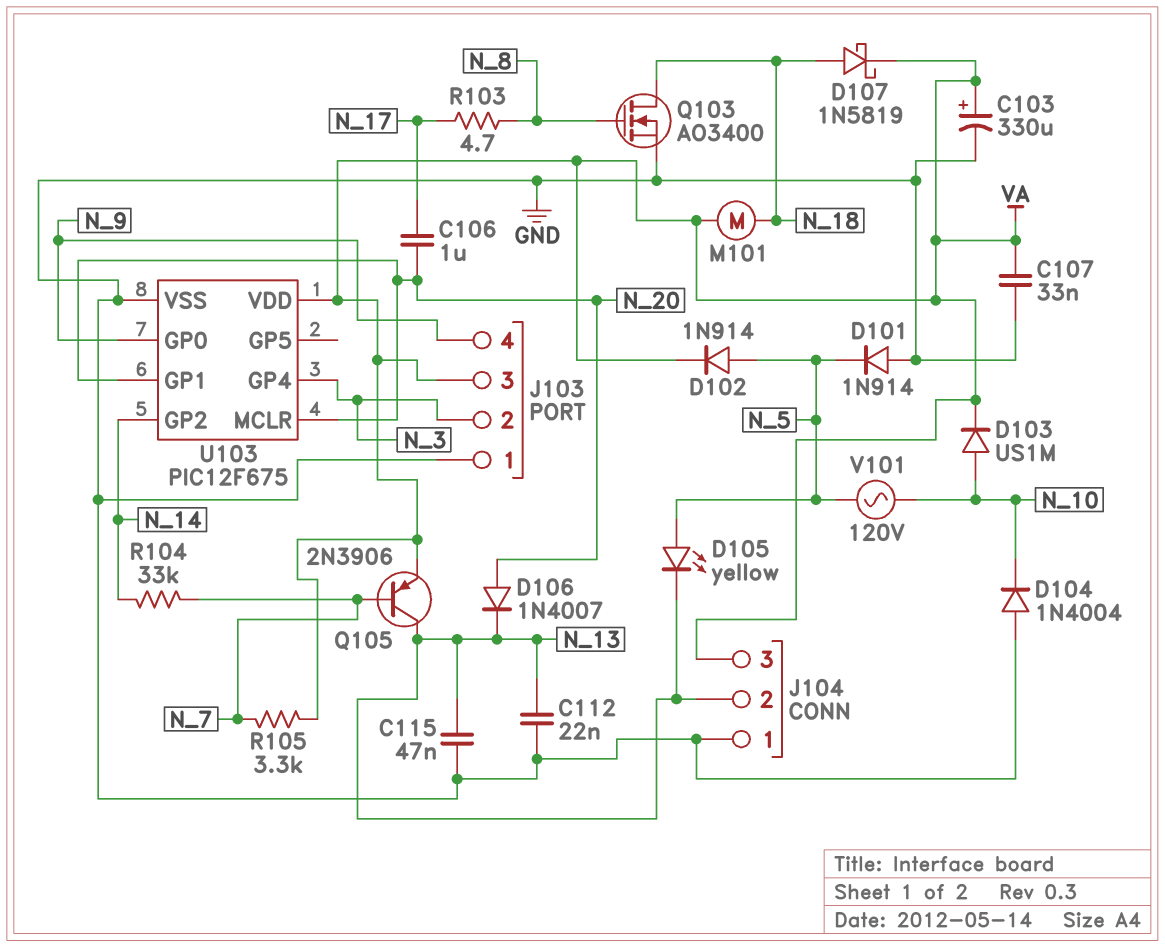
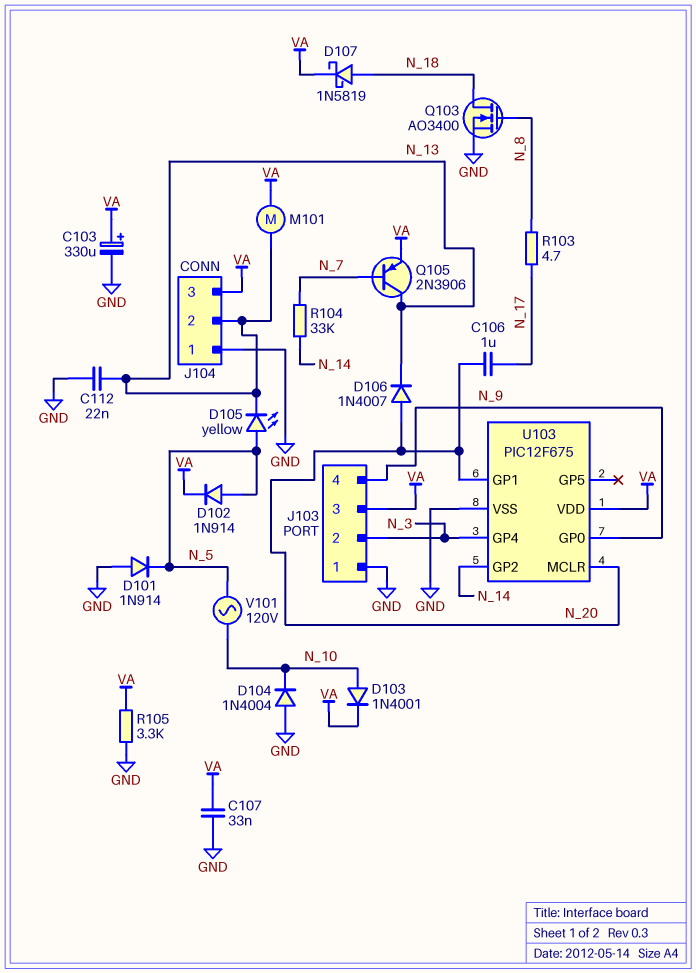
C115: 47nF (GND, N_13) -> none
D103: diode US1M (A N_10, K VA) -> diode 1N4001 (A N_10, K VA)
M101: motor (N_18, VA) -> motor (N_13, VA)
R105: 3.3k (N_7, VA) -> 3.3k (GND, VA)

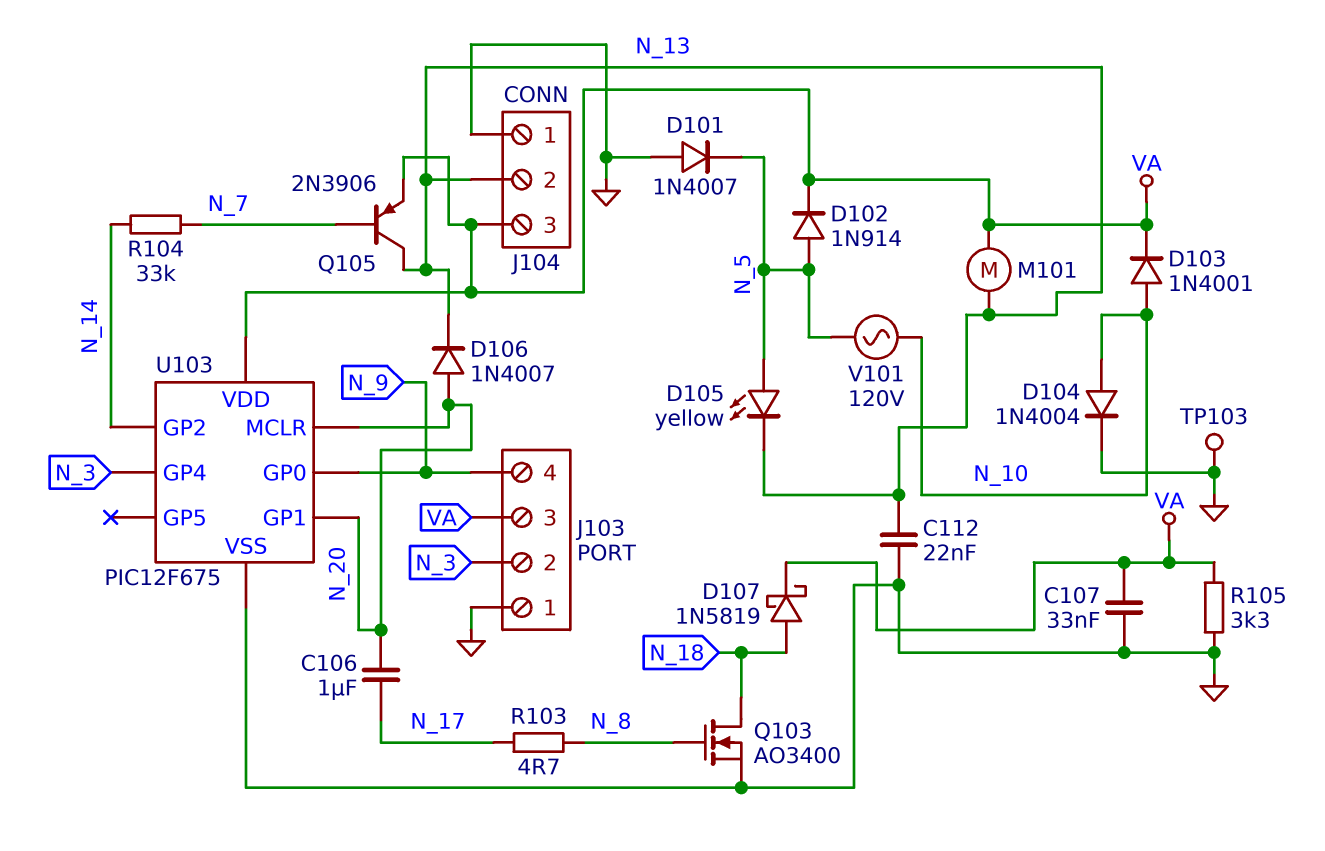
C103: 330uF (plus VA, minus GND) -> none
D101: diode 1N914 (A GND, K N_5) -> diode 1N4007 (A GND, K N_5)
D104: diode 1N4004 (A GND, K N_10) -> diode 1N4004 (A N_10, K GND)
TP103: none -> test point (GND)

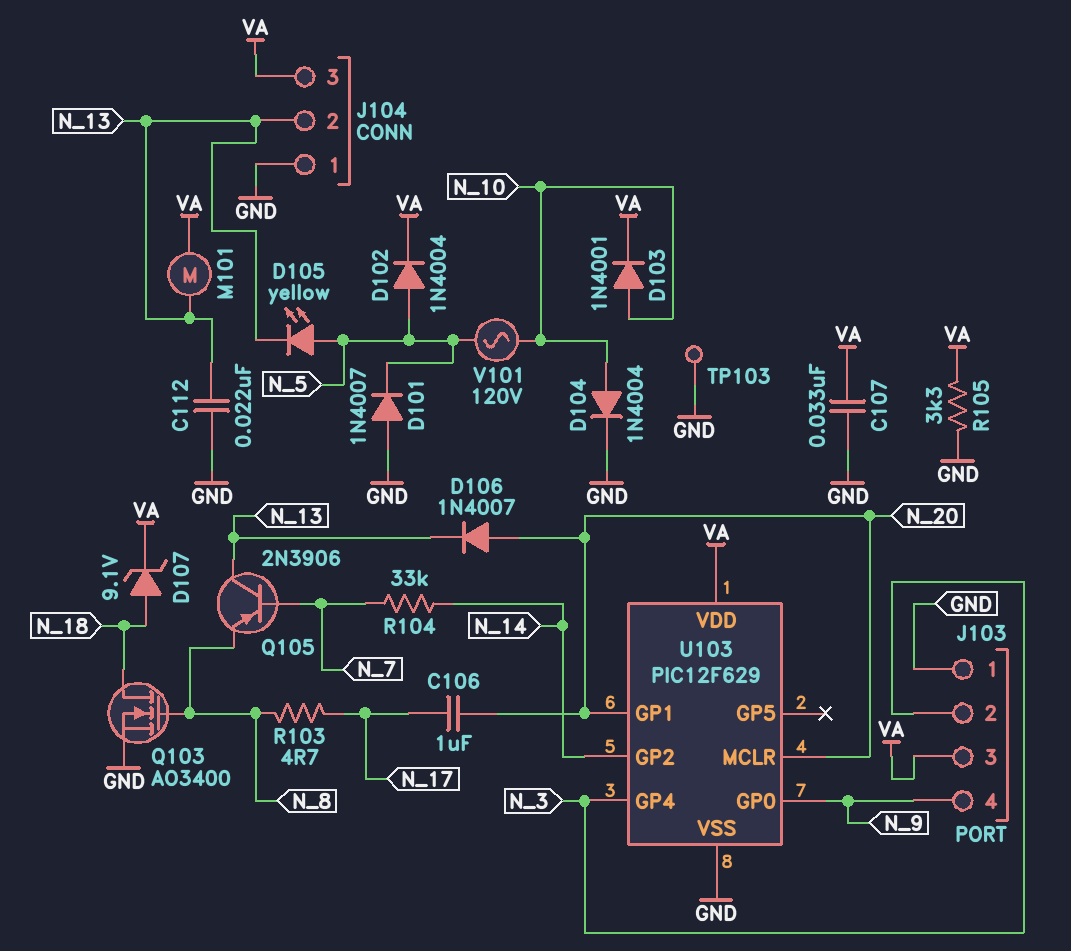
D102: diode 1N914 (A N_5, K VA) -> diode 1N4004 (A N_5, K VA)
D107: schottky 1N5819 (A N_18, K VA) -> zener 9.1V (A N_18, K VA)
Q105: PNP 2N3906 (B N_7, C N_13, E VA) -> PNP 2N3906 (B N_7, C N_13, E N_8)
U103: PIC12F675 -> PIC12F629

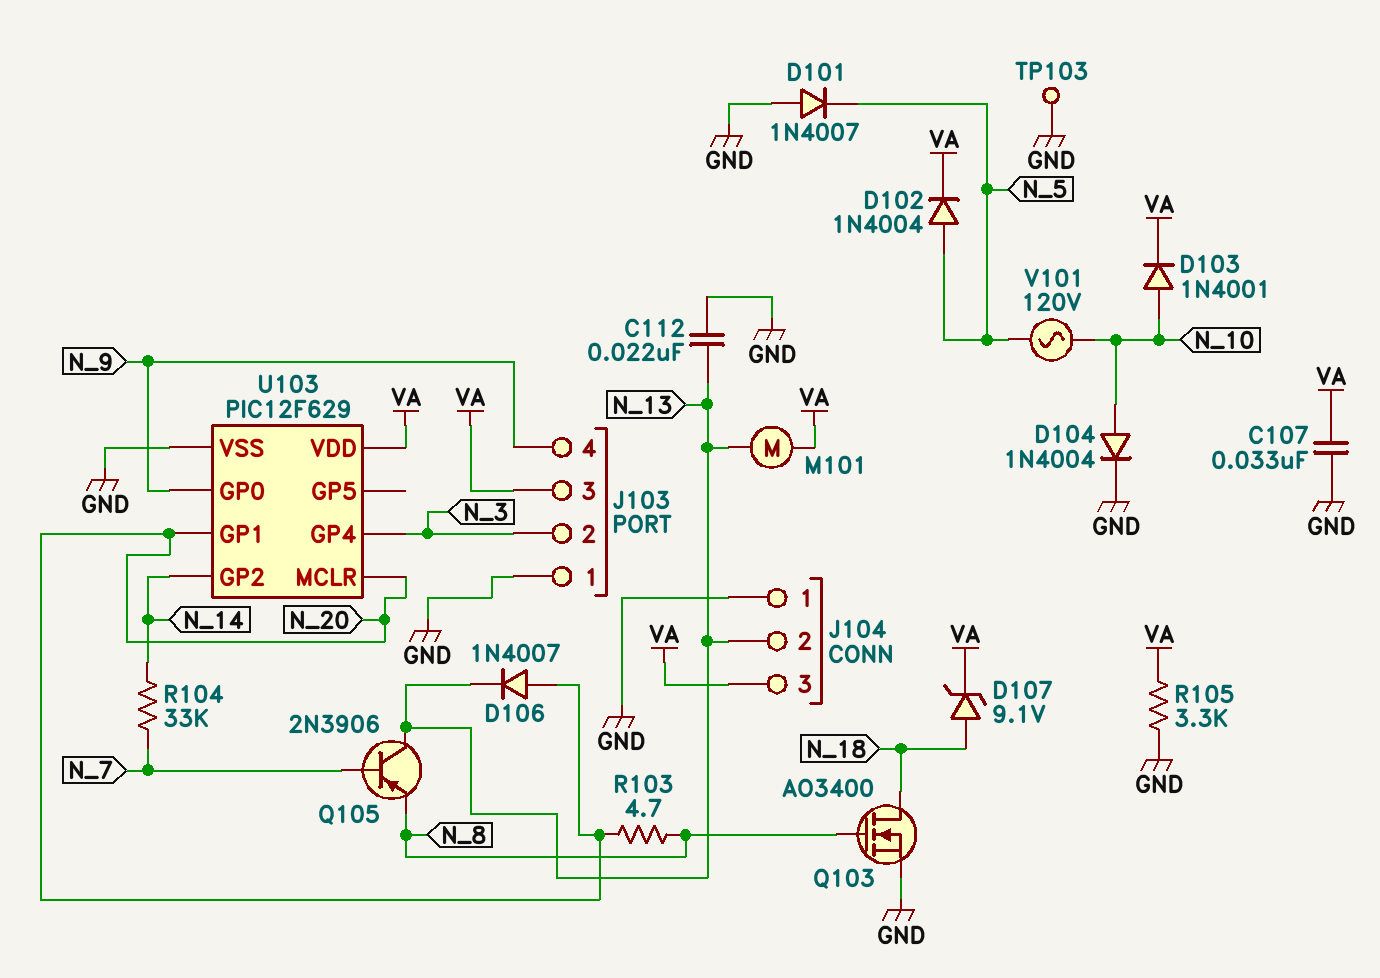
C106: 1uF (N_17, N_20) -> none
D105: LED yellow (A N_5, K N_13) -> none
R103: 4.7 (N_8, N_17) -> 4.7 (N_8, N_20)

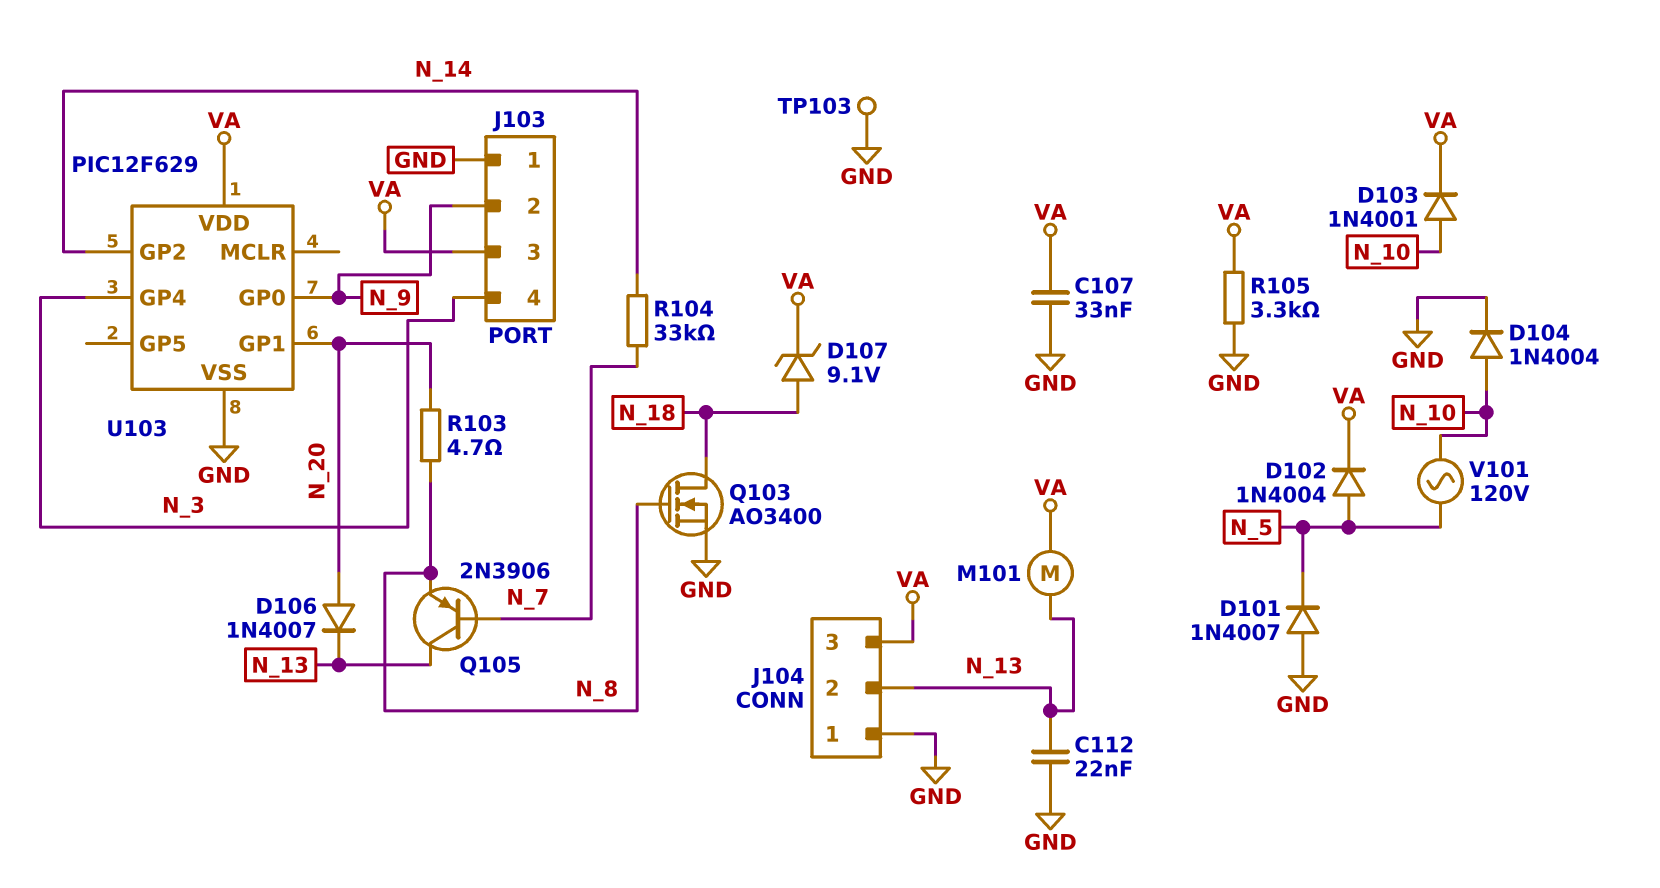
J103 pin 2: N_3 -> N_9
J103 pin 4: N_9 -> N_3
U103 pin MCLR: N_20 -> none

